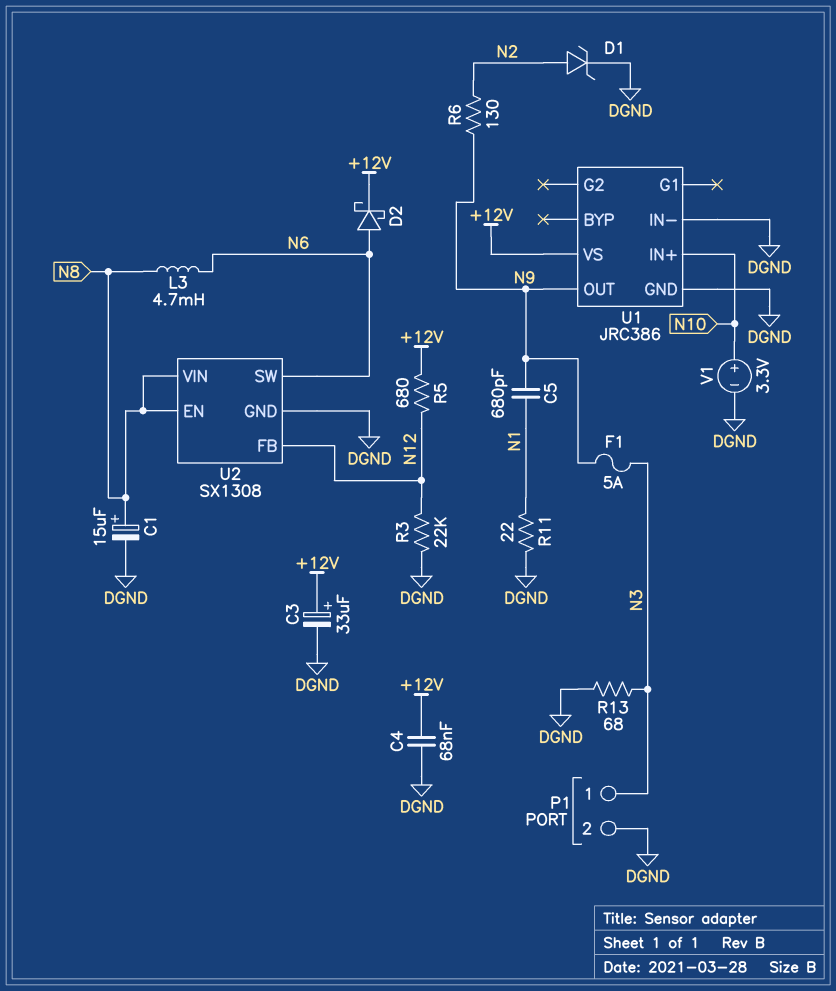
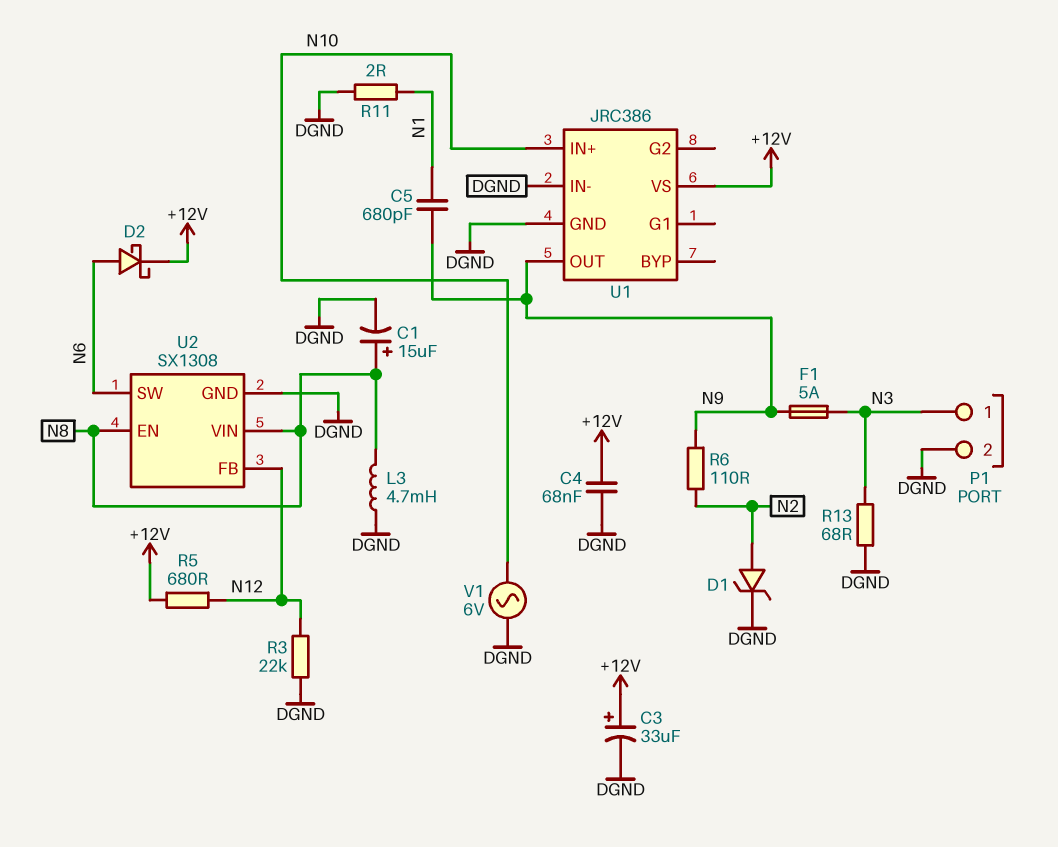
L3: 4.7mH (N6, N8) -> 4.7mH (DGND, N8)
R6: 130 (N2, N9) -> 110 (N2, N9)
R11: 22 (DGND, N1) -> 2 (DGND, N1)
V1: 3.3V (plus N10, minus DGND) -> AC 6V (DGND, N10)

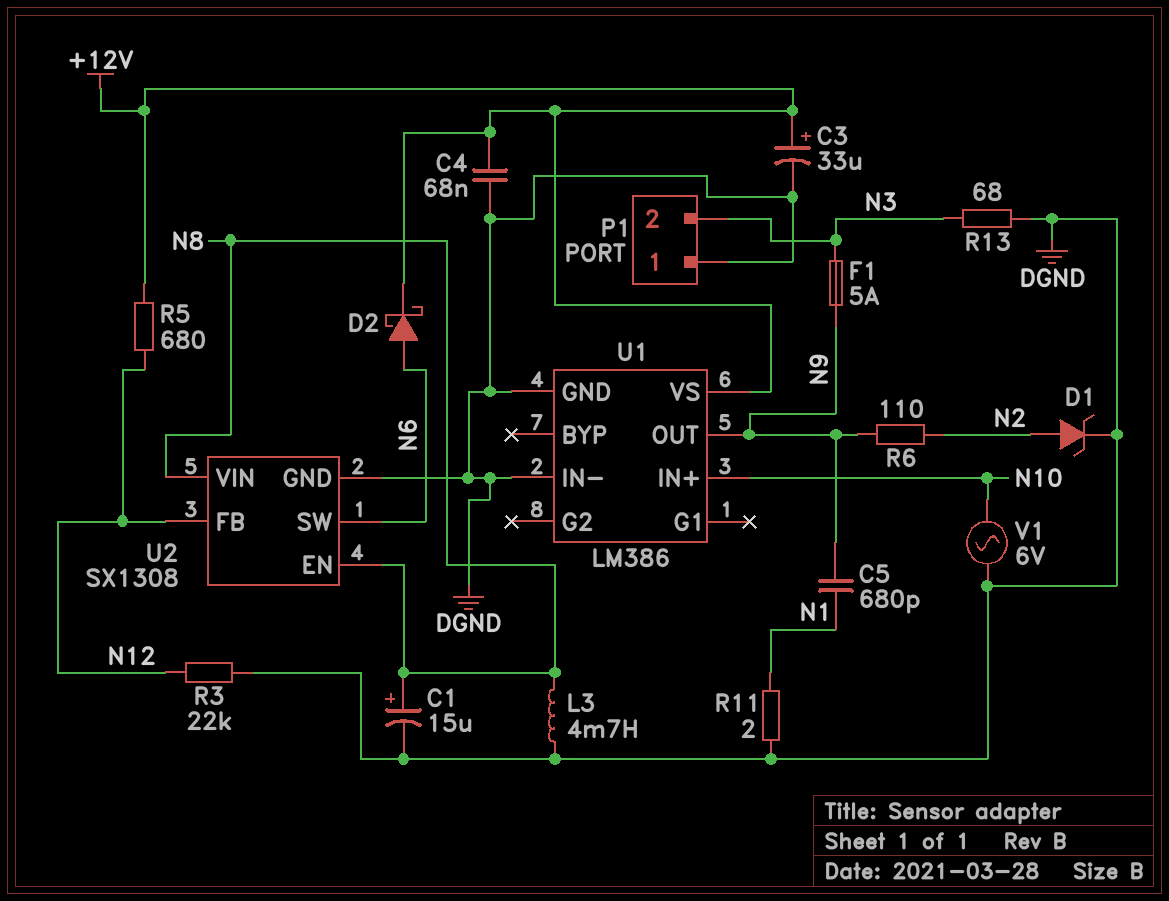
P1 pin 1: N3 -> DGND
P1 pin 2: DGND -> N3
U1: JRC386 -> LM386

